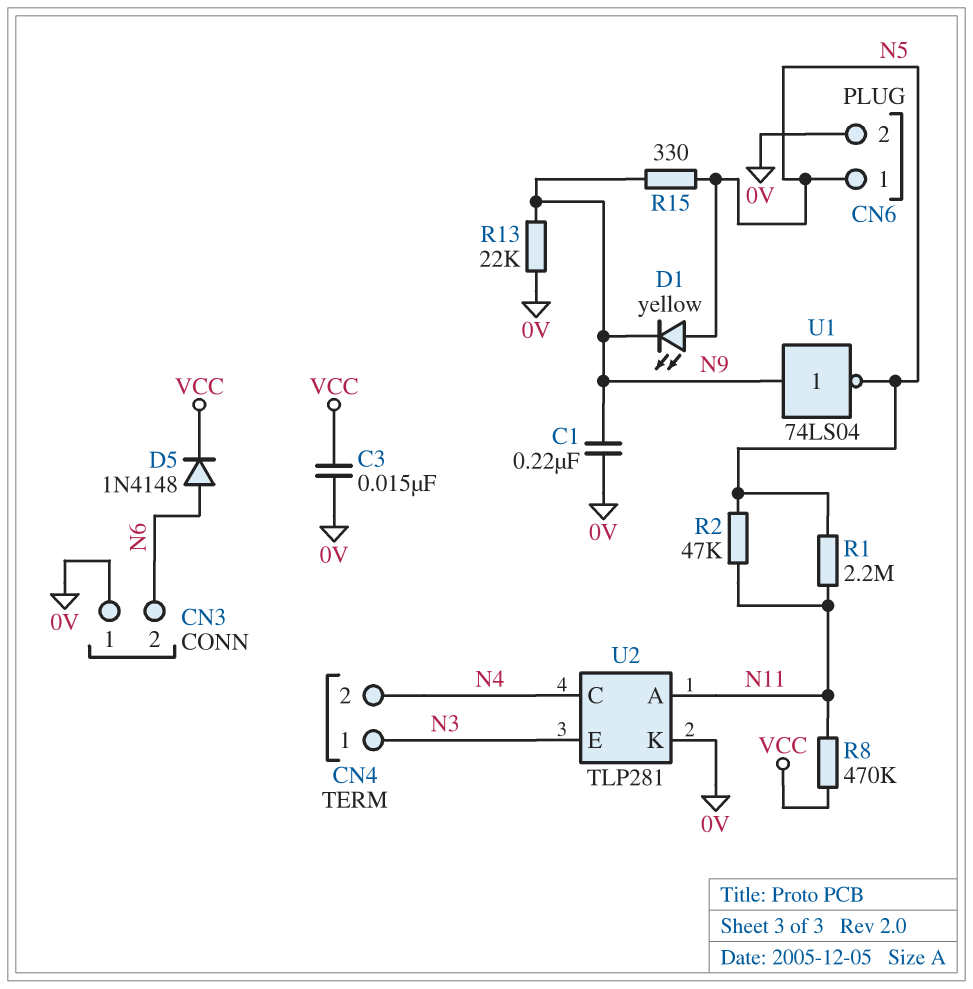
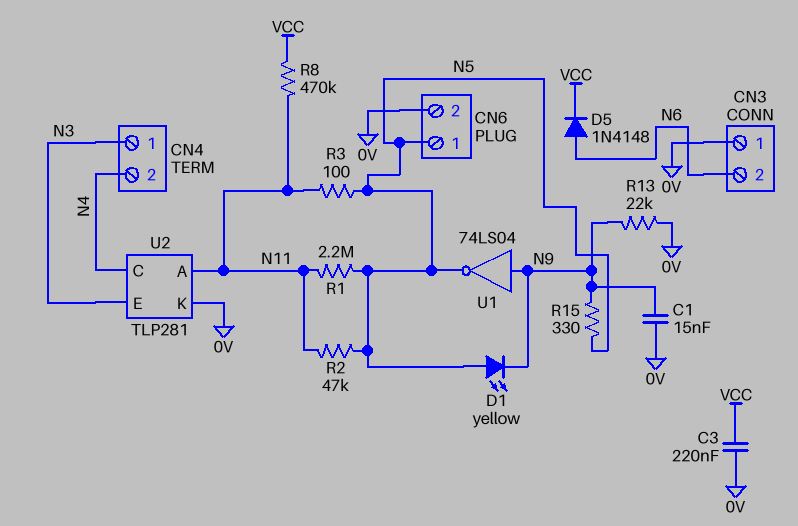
C1: 220nF (0V, N9) -> 15nF (0V, N9)
C3: 15nF (0V, VCC) -> 220nF (0V, VCC)
R3: none -> 100 (N5, N11)

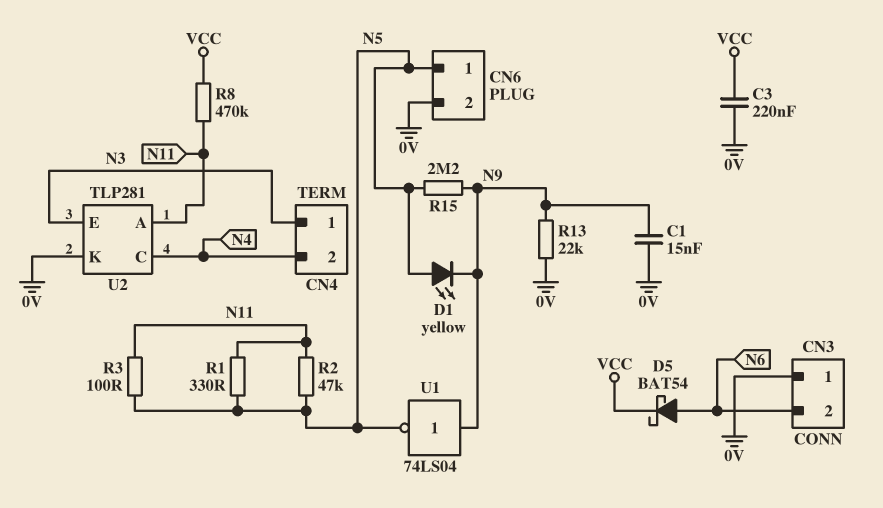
D5: diode 1N4148 (A N6, K VCC) -> schottky BAT54 (A N6, K VCC)
R1: 2.2M (N5, N11) -> 330 (N5, N11)
R15: 330 (N5, N9) -> 2.2M (N5, N9)

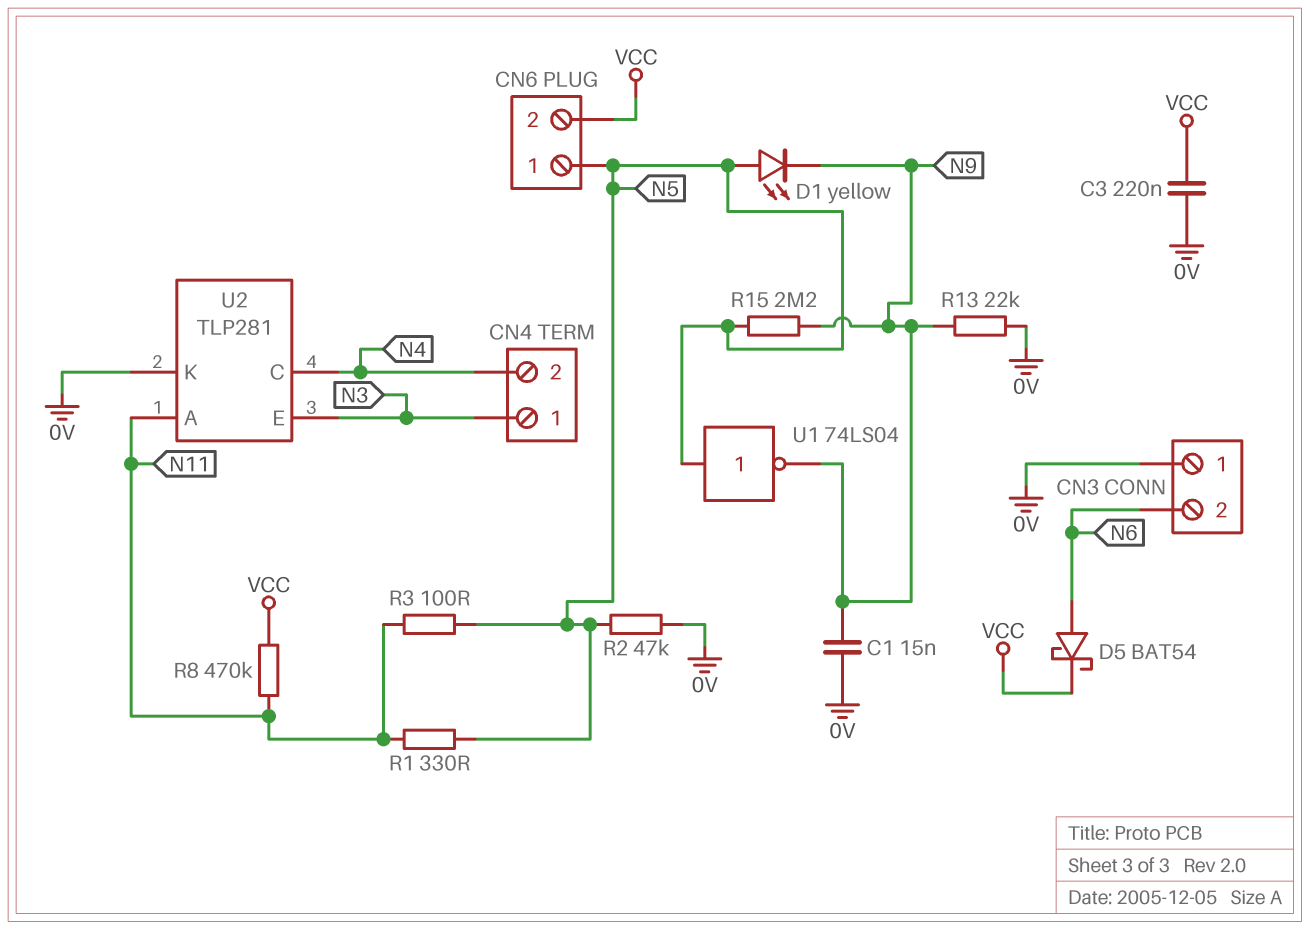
CN6 pin 2: 0V -> VCC
R2: 47k (N5, N11) -> 47k (0V, N5)
U1: NOT 74LS04 (in N9, out N5) -> NOT 74LS04 (in N5, out N9)

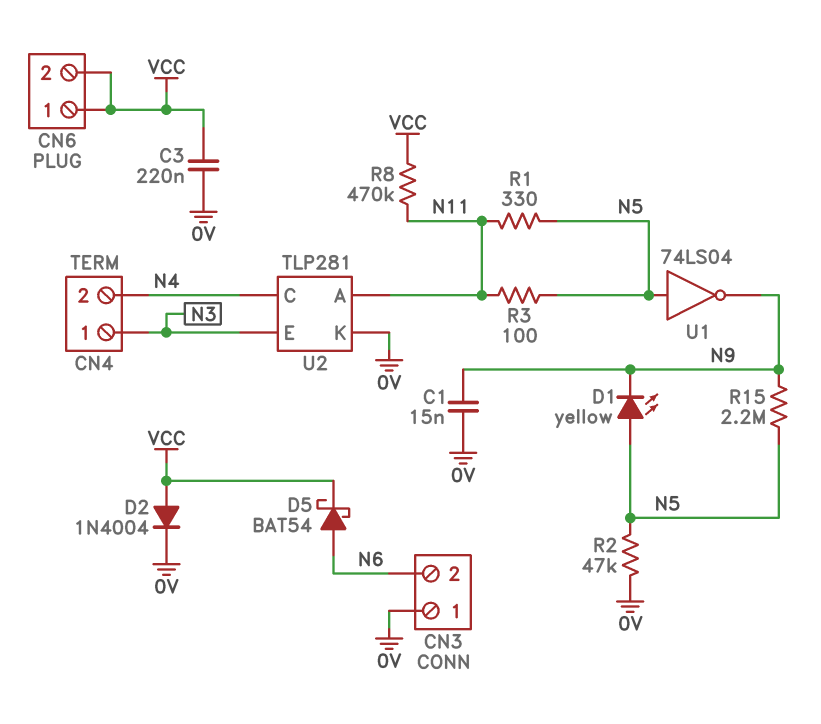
CN6 pin 1: N5 -> VCC
D2: none -> diode 1N4004 (A VCC, K 0V)
R13: 22k (0V, N9) -> none

